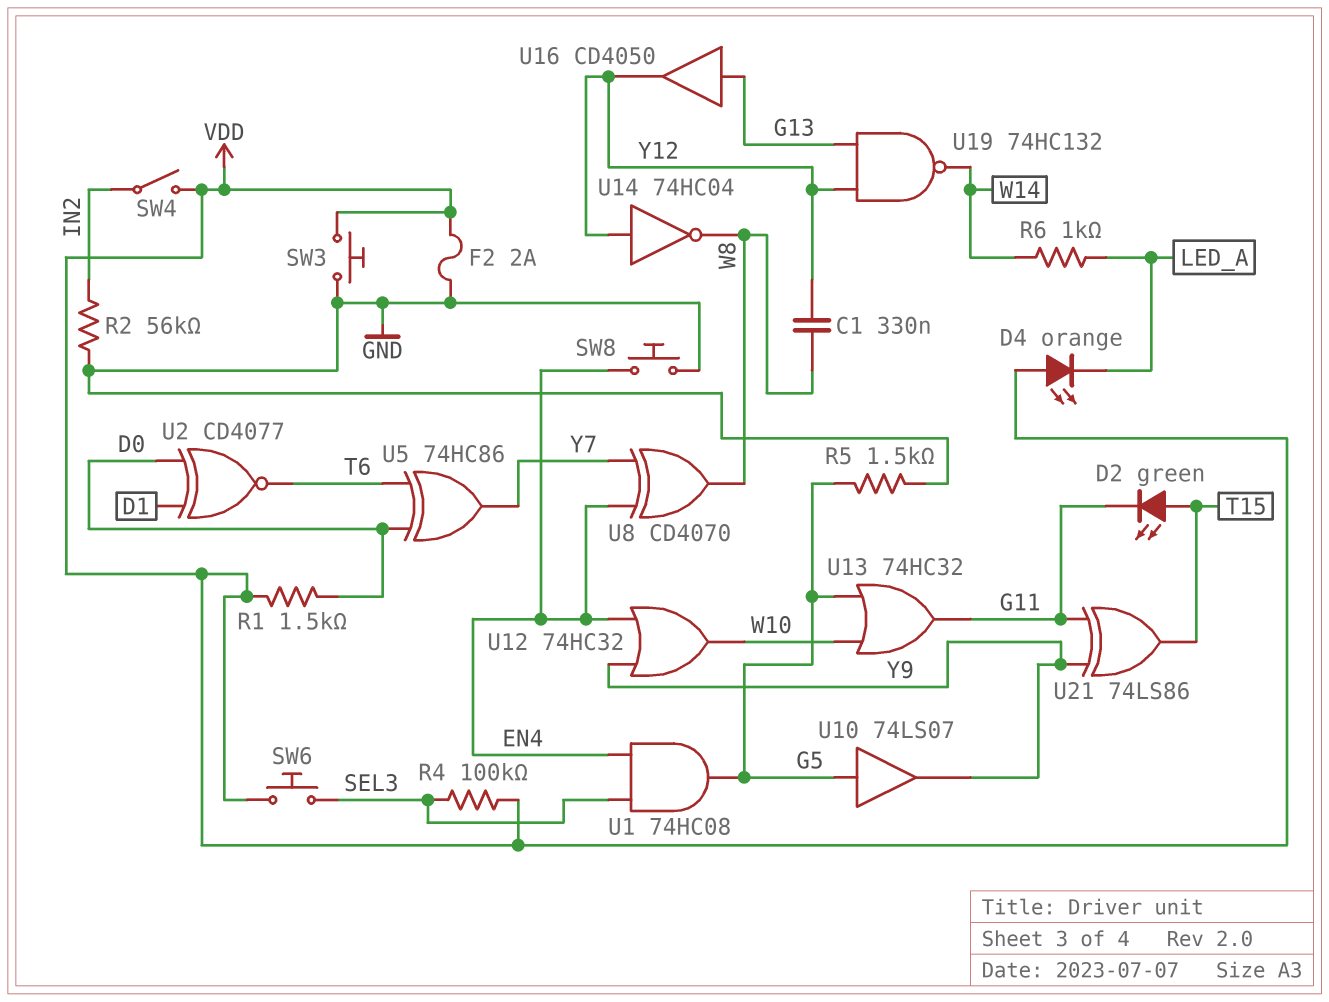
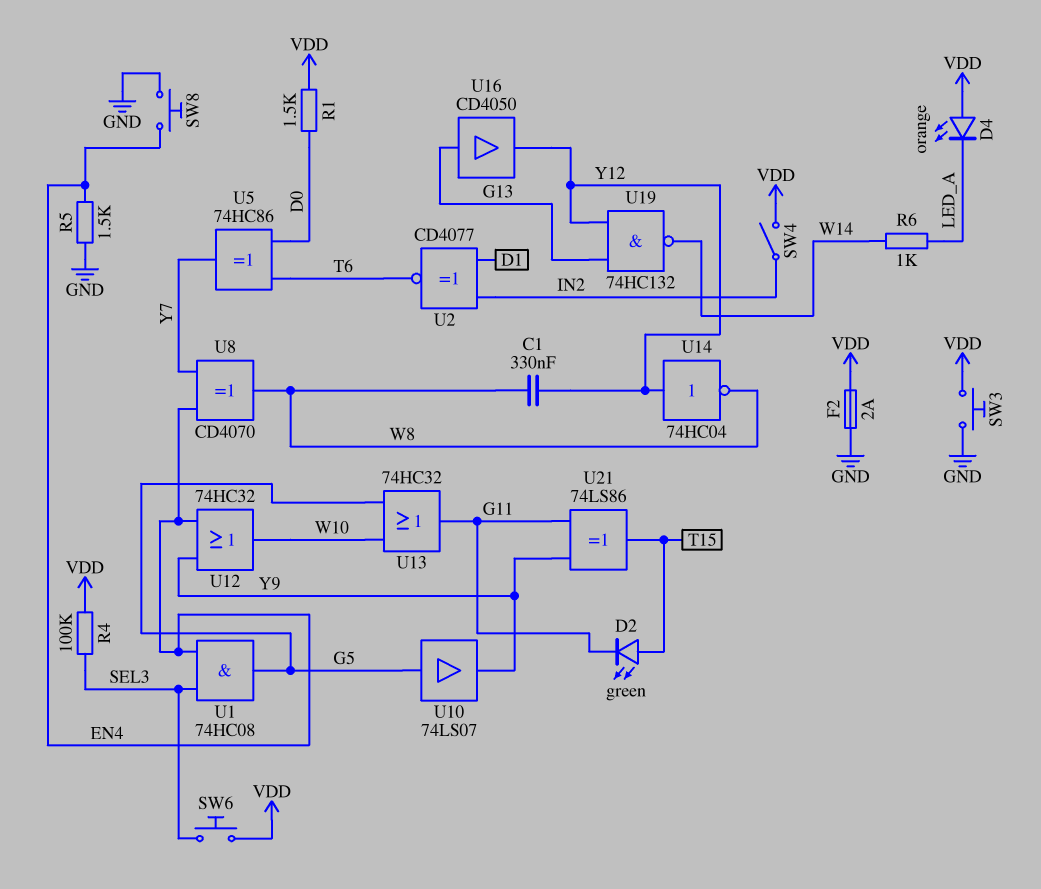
R2: 56k (GND, IN2) -> none
R5: 1.5k (G5, GND) -> 1.5k (EN4, GND)
U2: XNOR CD4077 (in D0, in D1, out T6) -> XNOR CD4077 (in D1, in IN2, out T6)

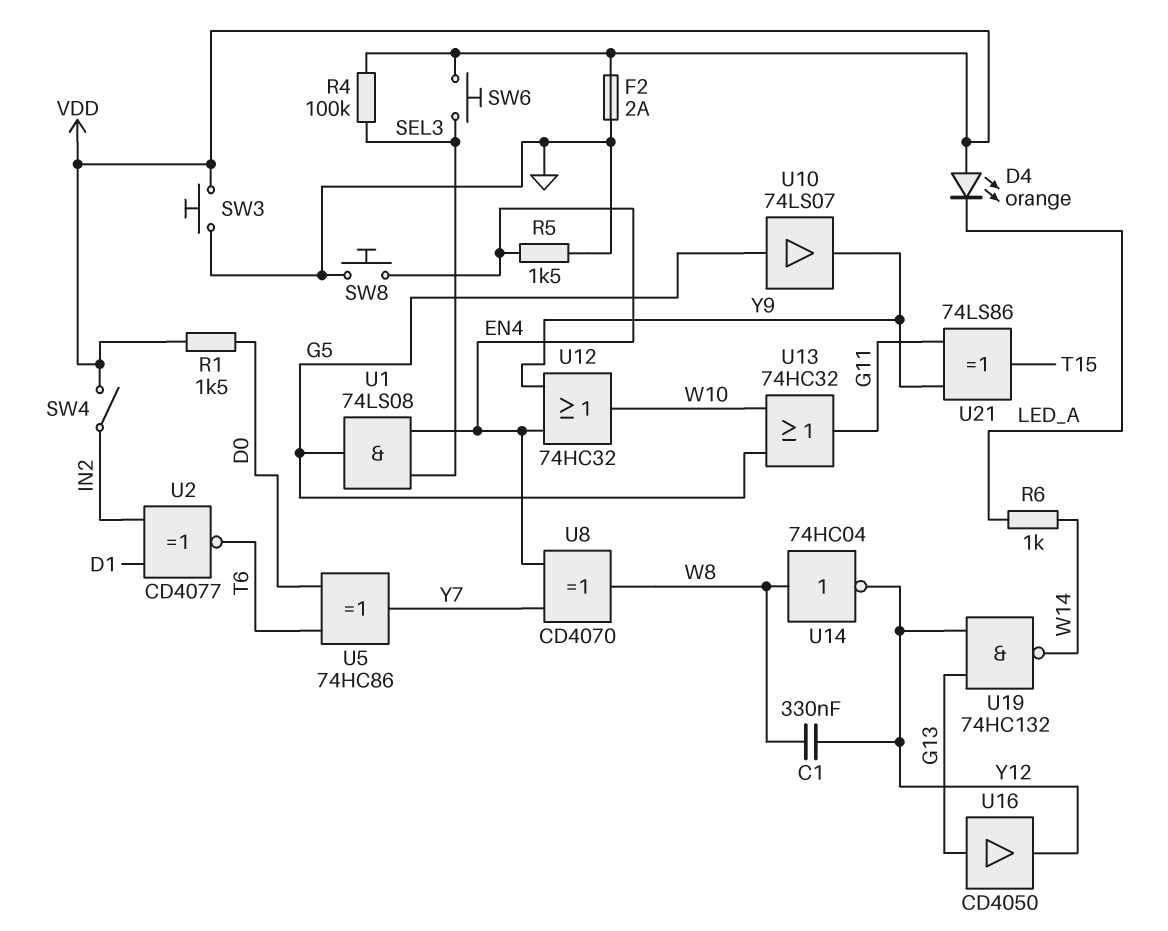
D2: LED green (A T15, K G11) -> none
U1: AND 74HC08 (in EN4, in SEL3, out G5) -> AND 74LS08 (in EN4, in SEL3, out G5)
U14: NOT 74HC04 (in Y12, out W8) -> NOT 74HC04 (in W8, out Y12)

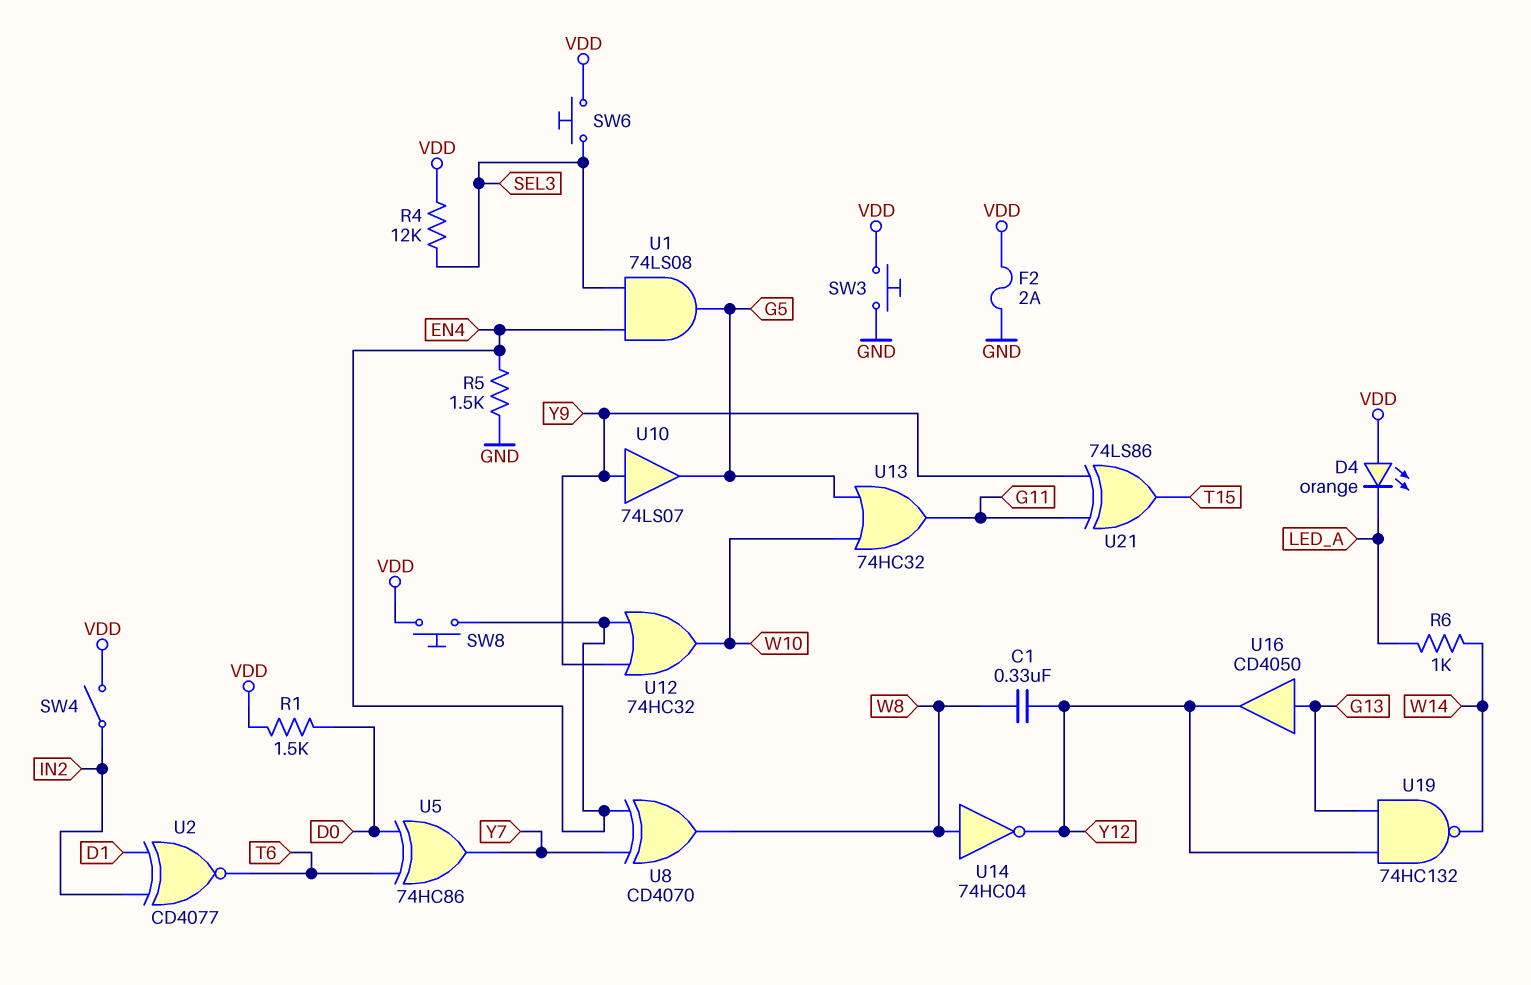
R4: 100k (SEL3, VDD) -> 12k (SEL3, VDD)
SW8: button (EN4, GND) -> button (EN4, VDD)
U10: buffer 74LS07 (in G5, out Y9) -> buffer 74LS07 (in Y9, out G5)

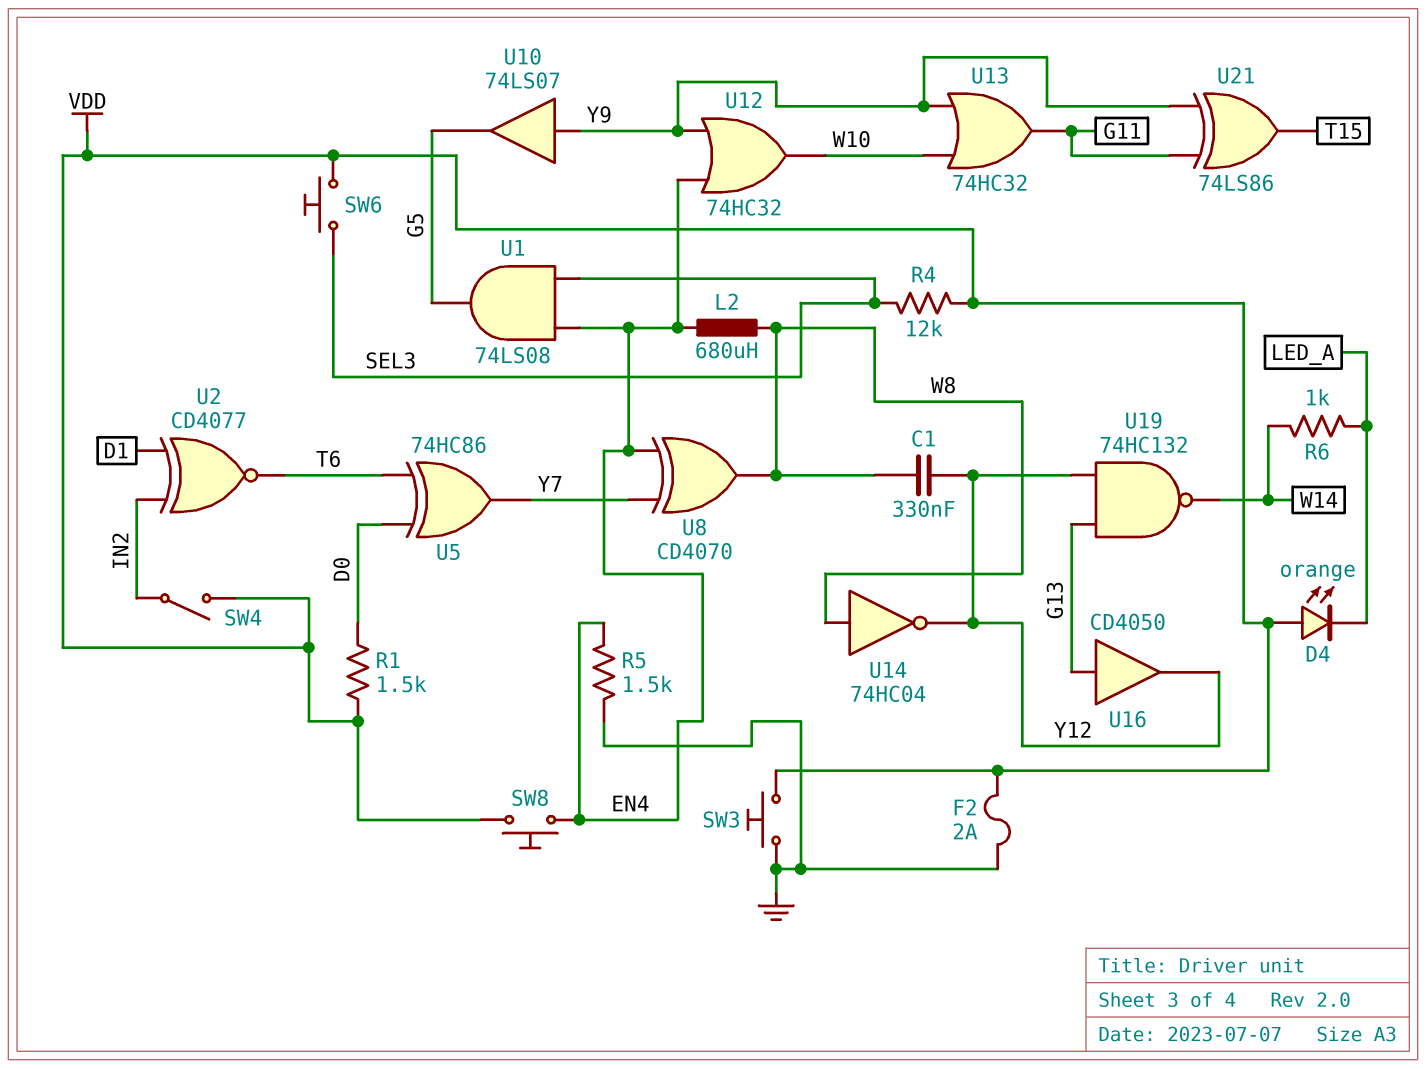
L2: none -> 680uH (EN4, W8)
U13: OR 74HC32 (in G5, in W10, out G11) -> OR 74HC32 (in W10, in Y9, out G11)

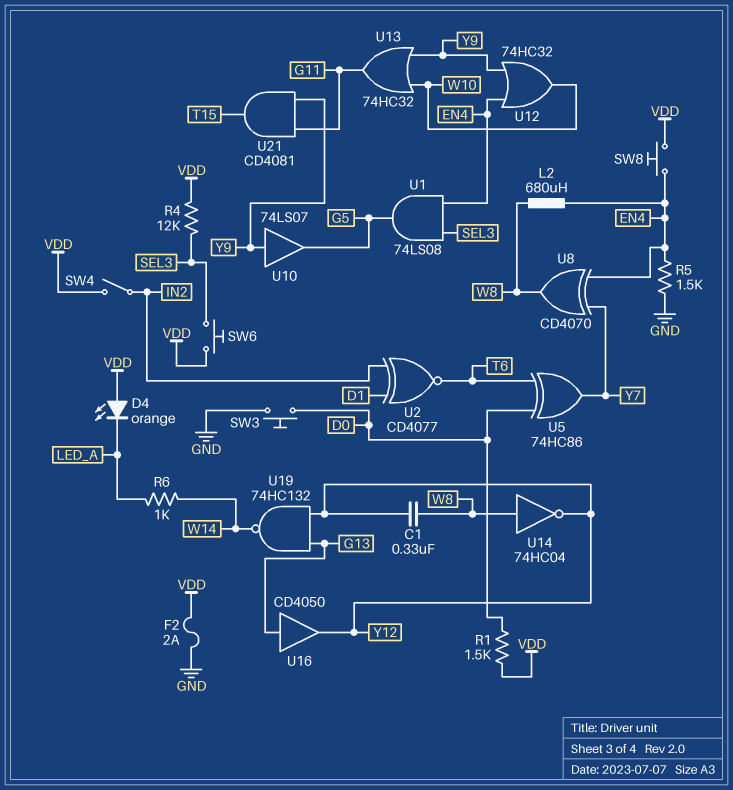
SW3: button (GND, VDD) -> button (D0, GND)
U21: XOR 74LS86 (in G11, in Y9, out T15) -> AND CD4081 (in G11, in Y9, out T15)

